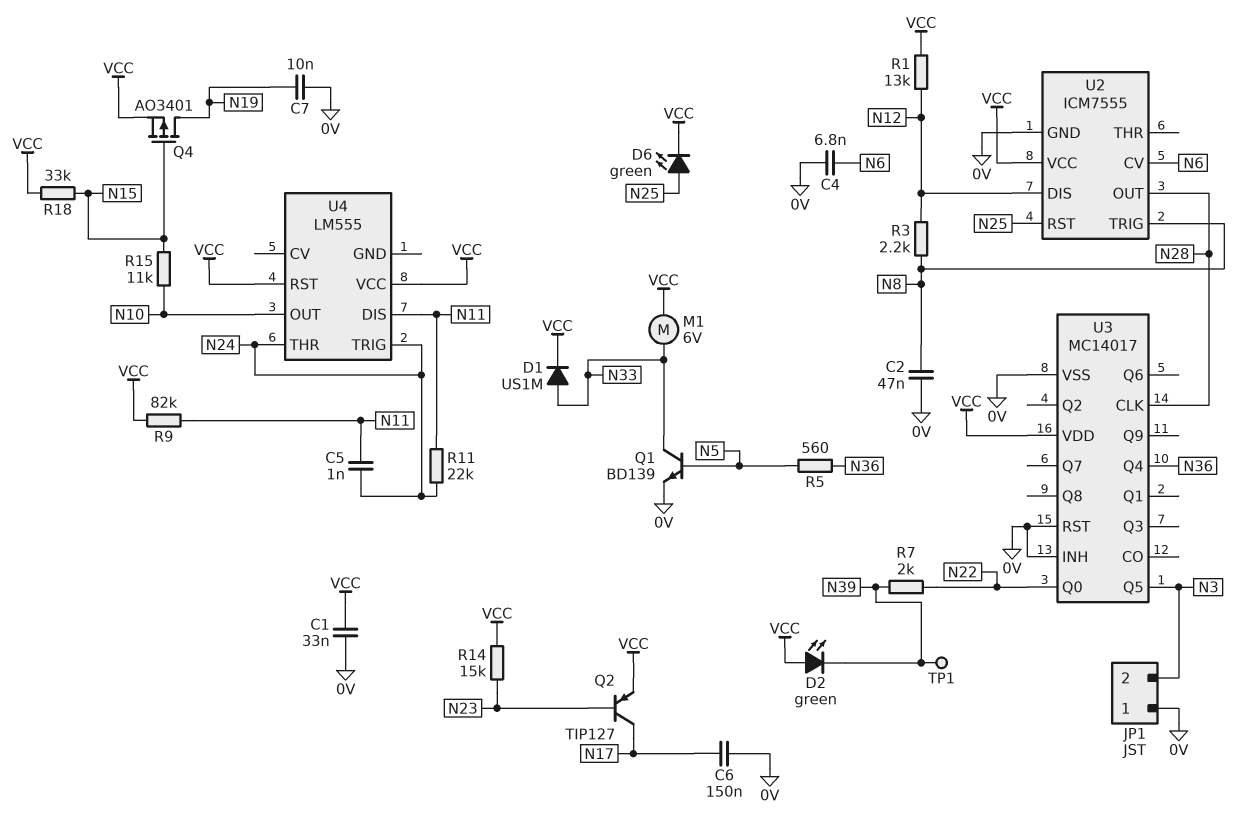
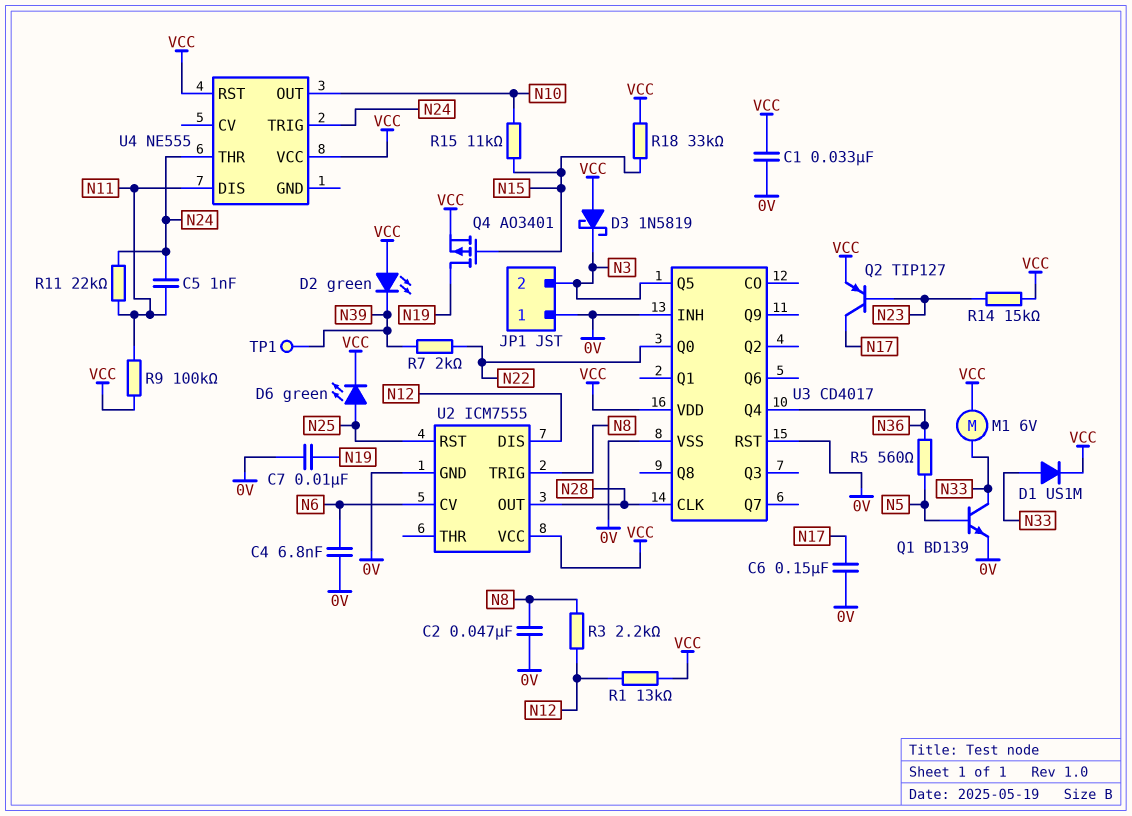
D3: none -> schottky 1N5819 (A VCC, K N3)
R9: 82k (N11, VCC) -> 100k (N11, VCC)
U3: MC14017 -> CD4017
U4: LM555 -> NE555

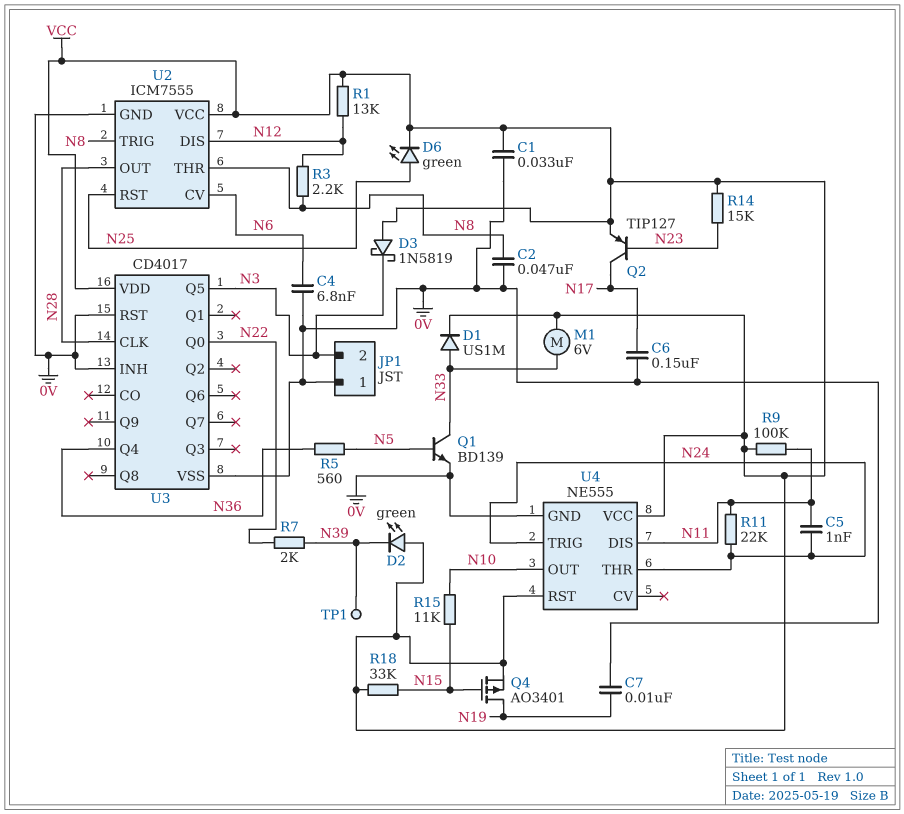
U2 pin THR: none -> N8
U4 pin GND: none -> 0V

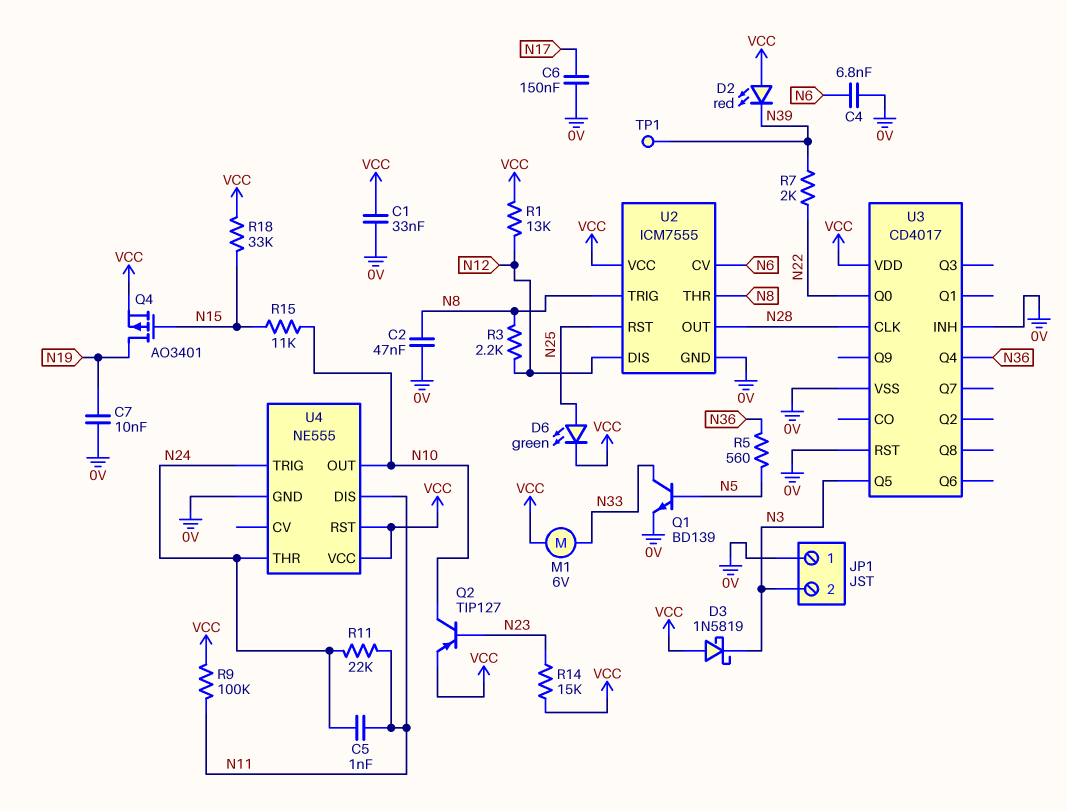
D1: diode US1M (A N33, K VCC) -> none
D2: LED green (A VCC, K N39) -> LED red (A VCC, K N39)
Q2: PNP TIP127 (B N23, C N17, E VCC) -> PNP TIP127 (B N23, C N10, E VCC)

